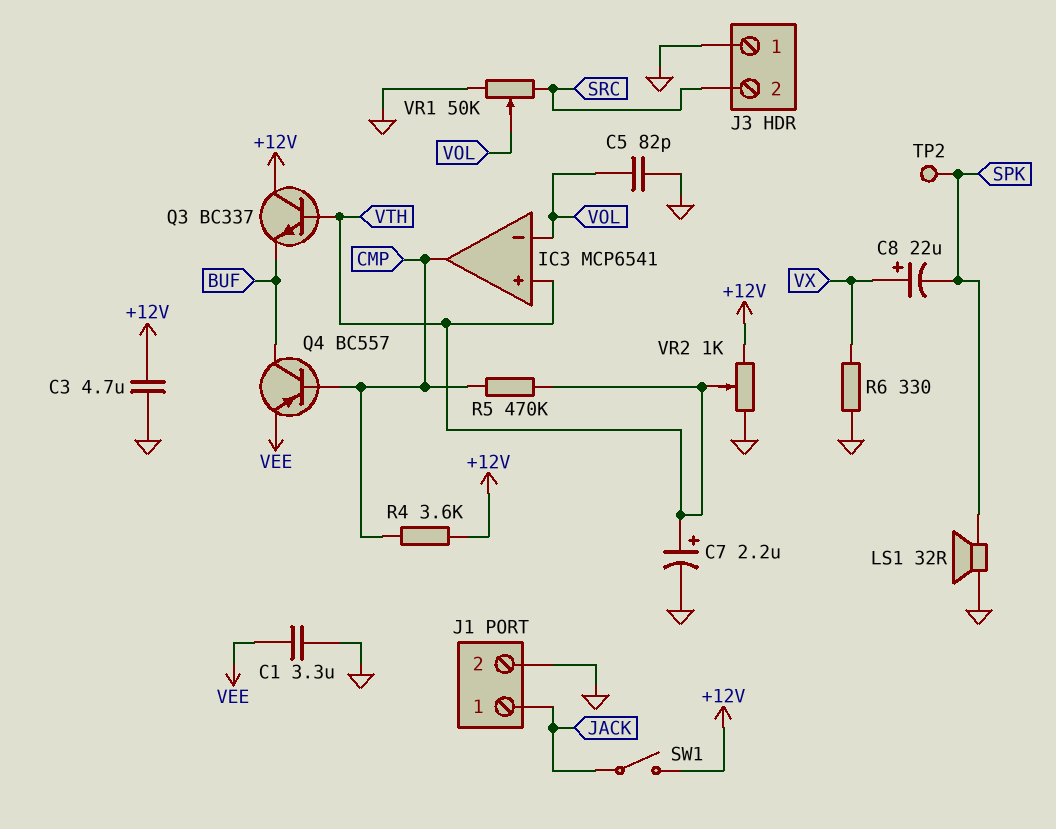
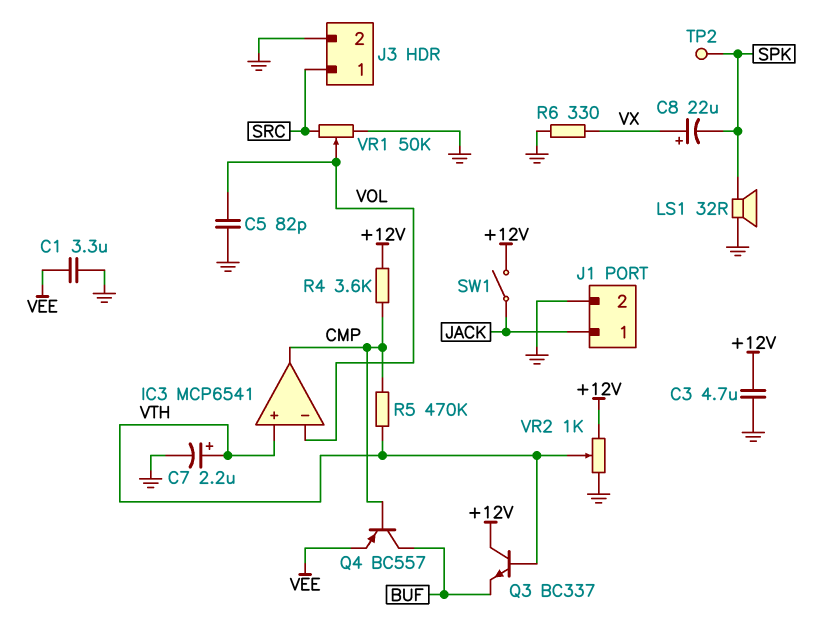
J3 pin 1: GND -> SRC
J3 pin 2: SRC -> GND

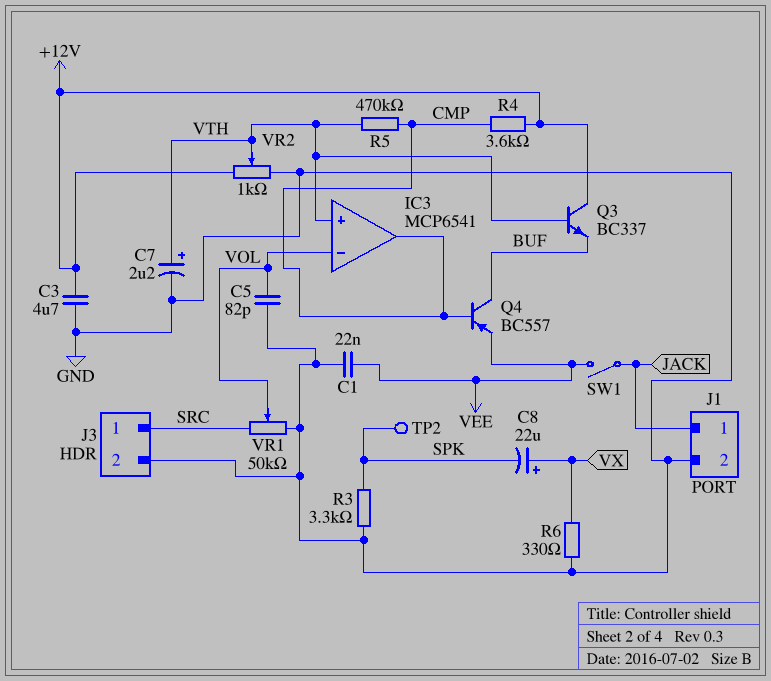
C1: 3.3uF (GND, VEE) -> 22nF (GND, VEE)
LS1: speaker 32R (GND, SPK) -> none
R3: none -> 3.3k (GND, SPK)
SW1: switch (+12V, JACK) -> switch (JACK, VEE)

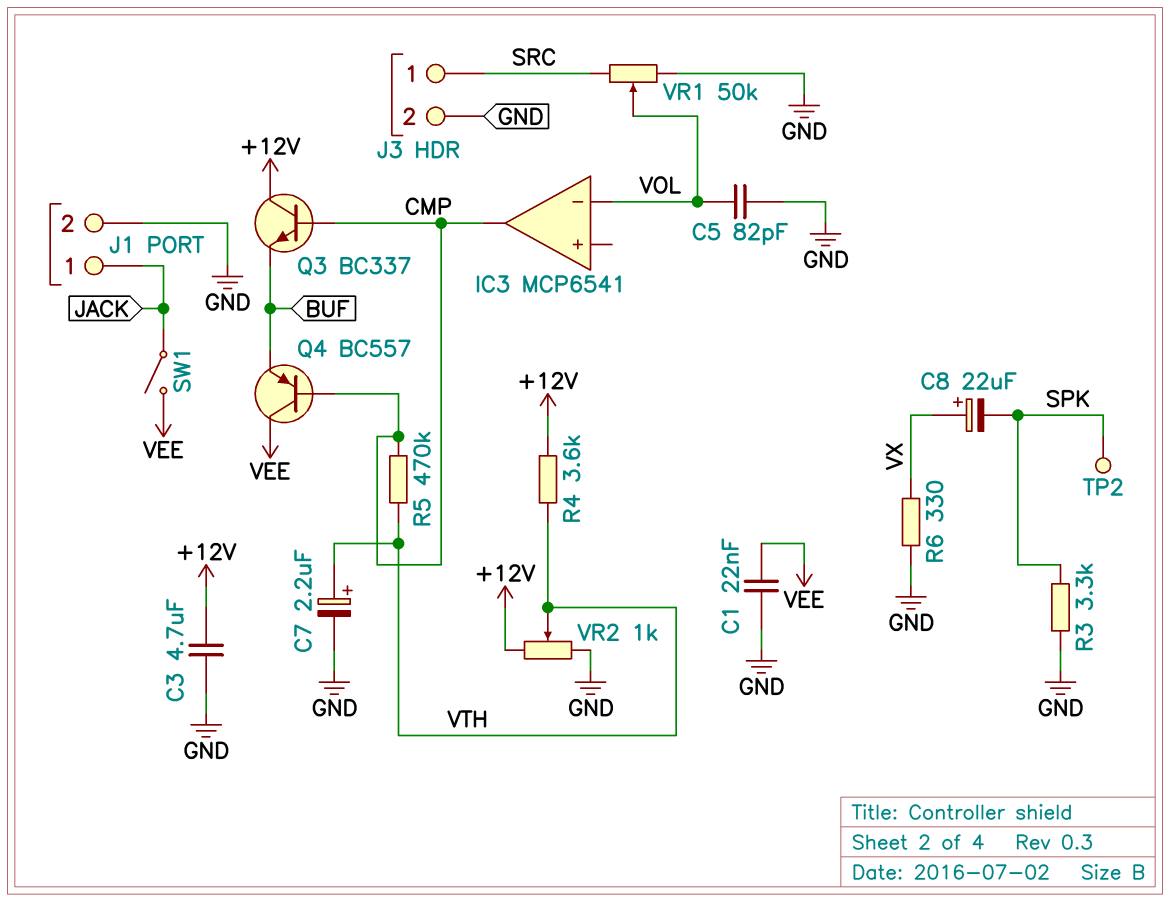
IC3 pin in+: VTH -> none
Q3: NPN BC337 (B VTH, C +12V, E BUF) -> NPN BC337 (B CMP, C +12V, E BUF)
Q4: PNP BC557 (B CMP, C BUF, E VEE) -> PNP BC557 (B CMP, C VEE, E BUF)
R4: 3.6k (+12V, CMP) -> 3.6k (+12V, VTH)

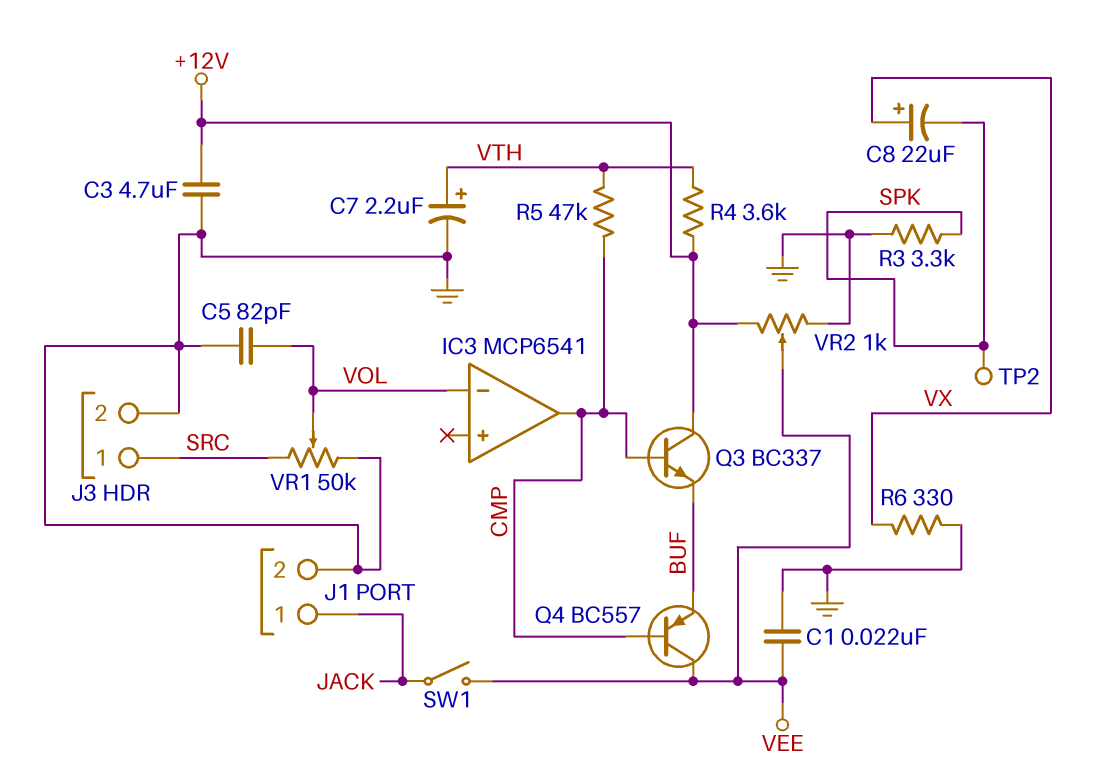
R5: 470k (CMP, VTH) -> 47k (CMP, VTH)
VR2: 1k (+12V, GND, wiper VTH) -> 1k (+12V, GND, wiper VEE)

